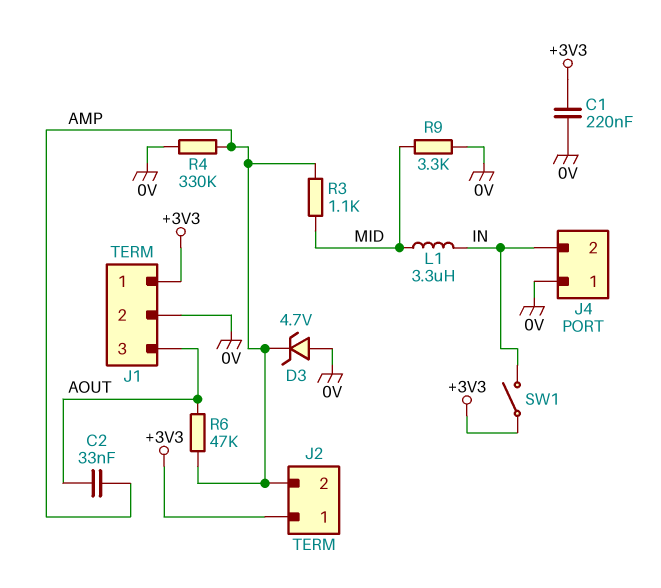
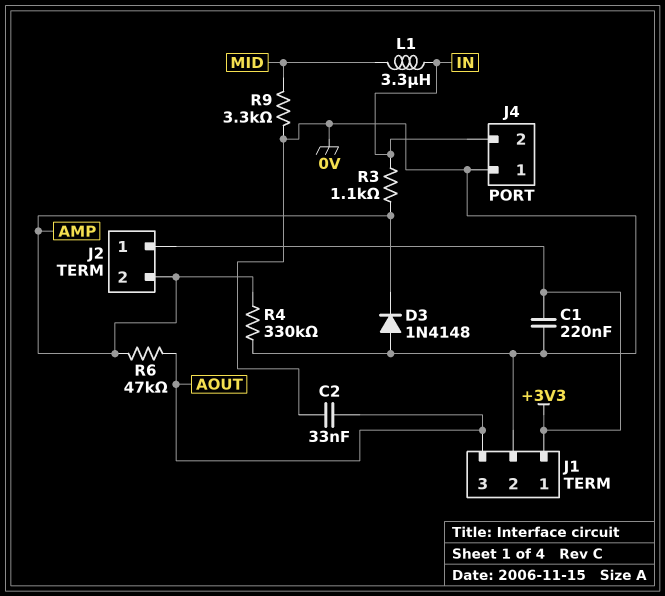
C2: 33nF (AMP, AOUT) -> 33nF (0V, AOUT)
D3: zener 4.7V (A 0V, K AMP) -> diode 1N4148 (A 0V, K AMP)
R3: 1.1k (AMP, MID) -> 1.1k (AMP, IN)
SW1: switch (+3V3, IN) -> none

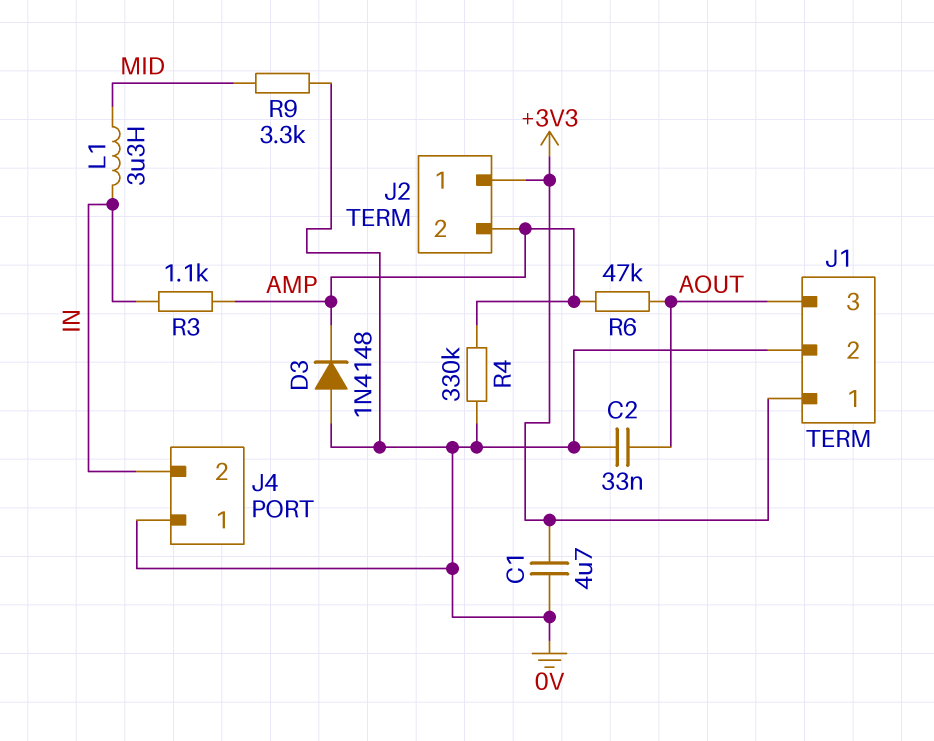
C1: 220nF (+3V3, 0V) -> 4.7uF (+3V3, 0V)

